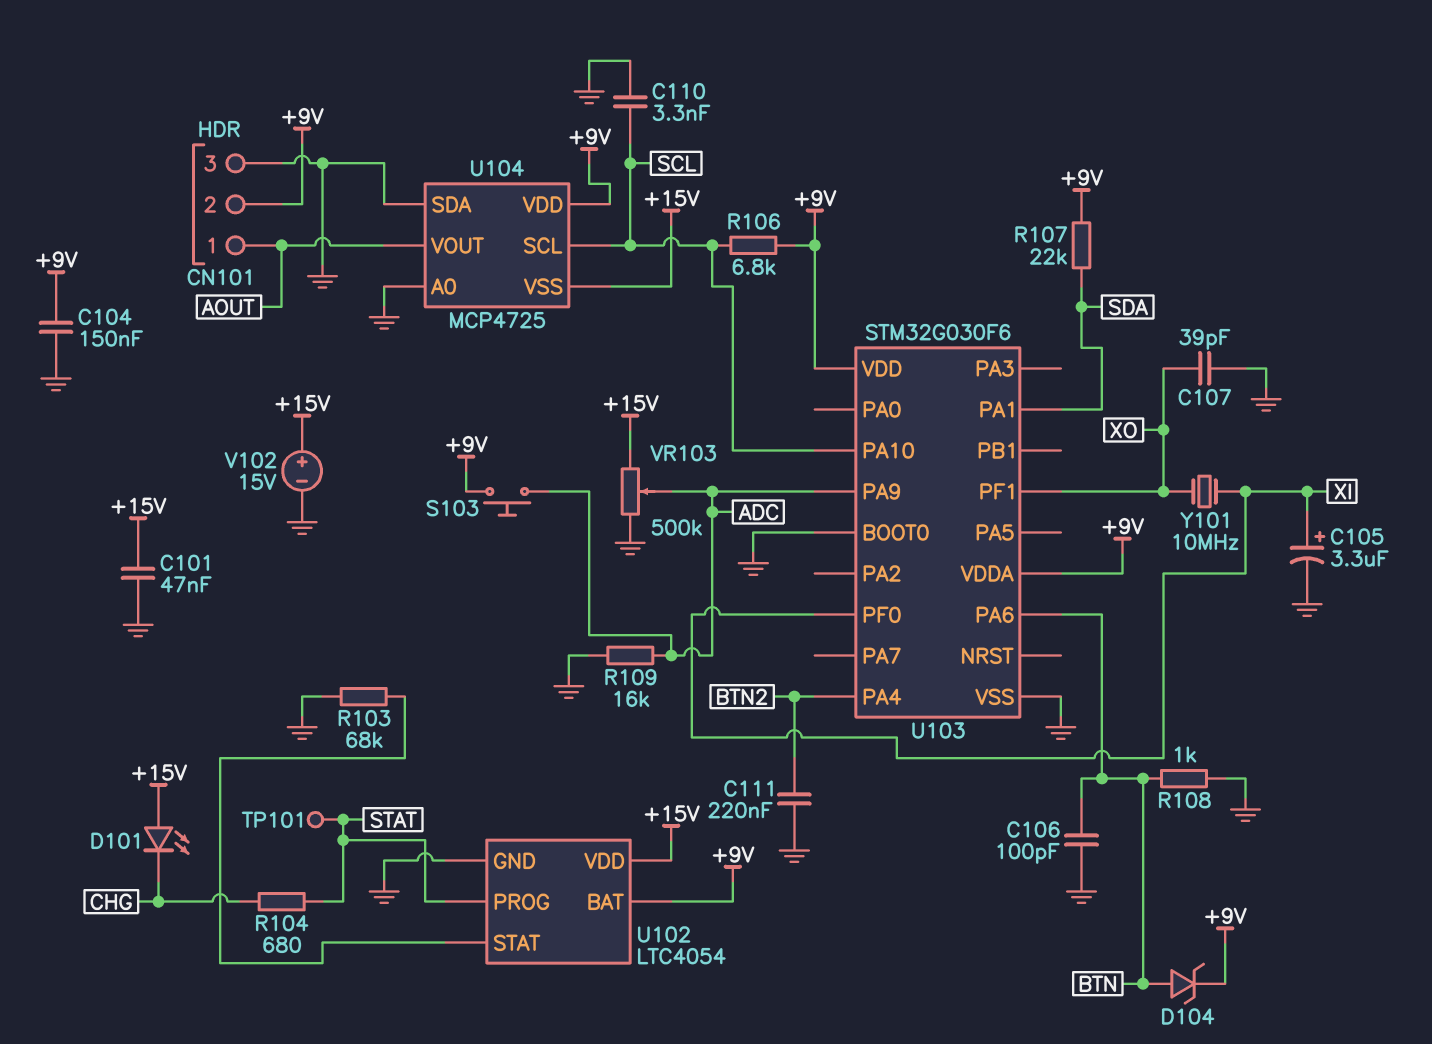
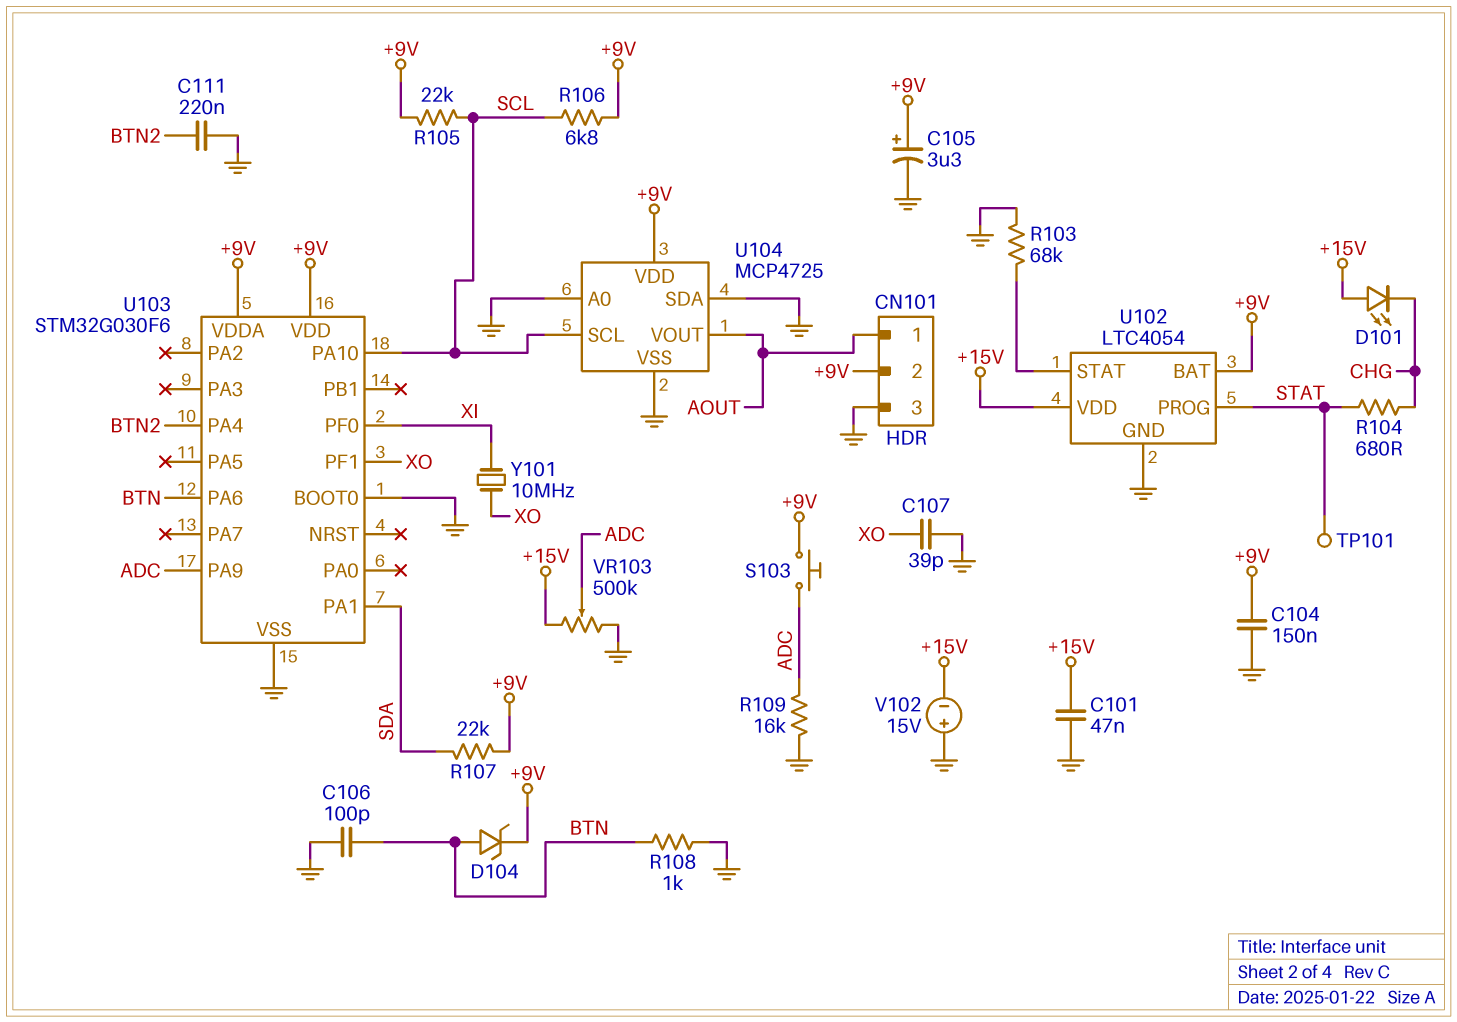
C105: 3.3uF (plus XI, minus GND) -> 3.3uF (plus +9V, minus GND)
C110: 3.3nF (GND, SCL) -> none
R105: none -> 22k (+9V, SCL)
U104 pin VSS: +15V -> GND
V102: 15V (plus +15V, minus GND) -> 15V (plus GND, minus +15V)

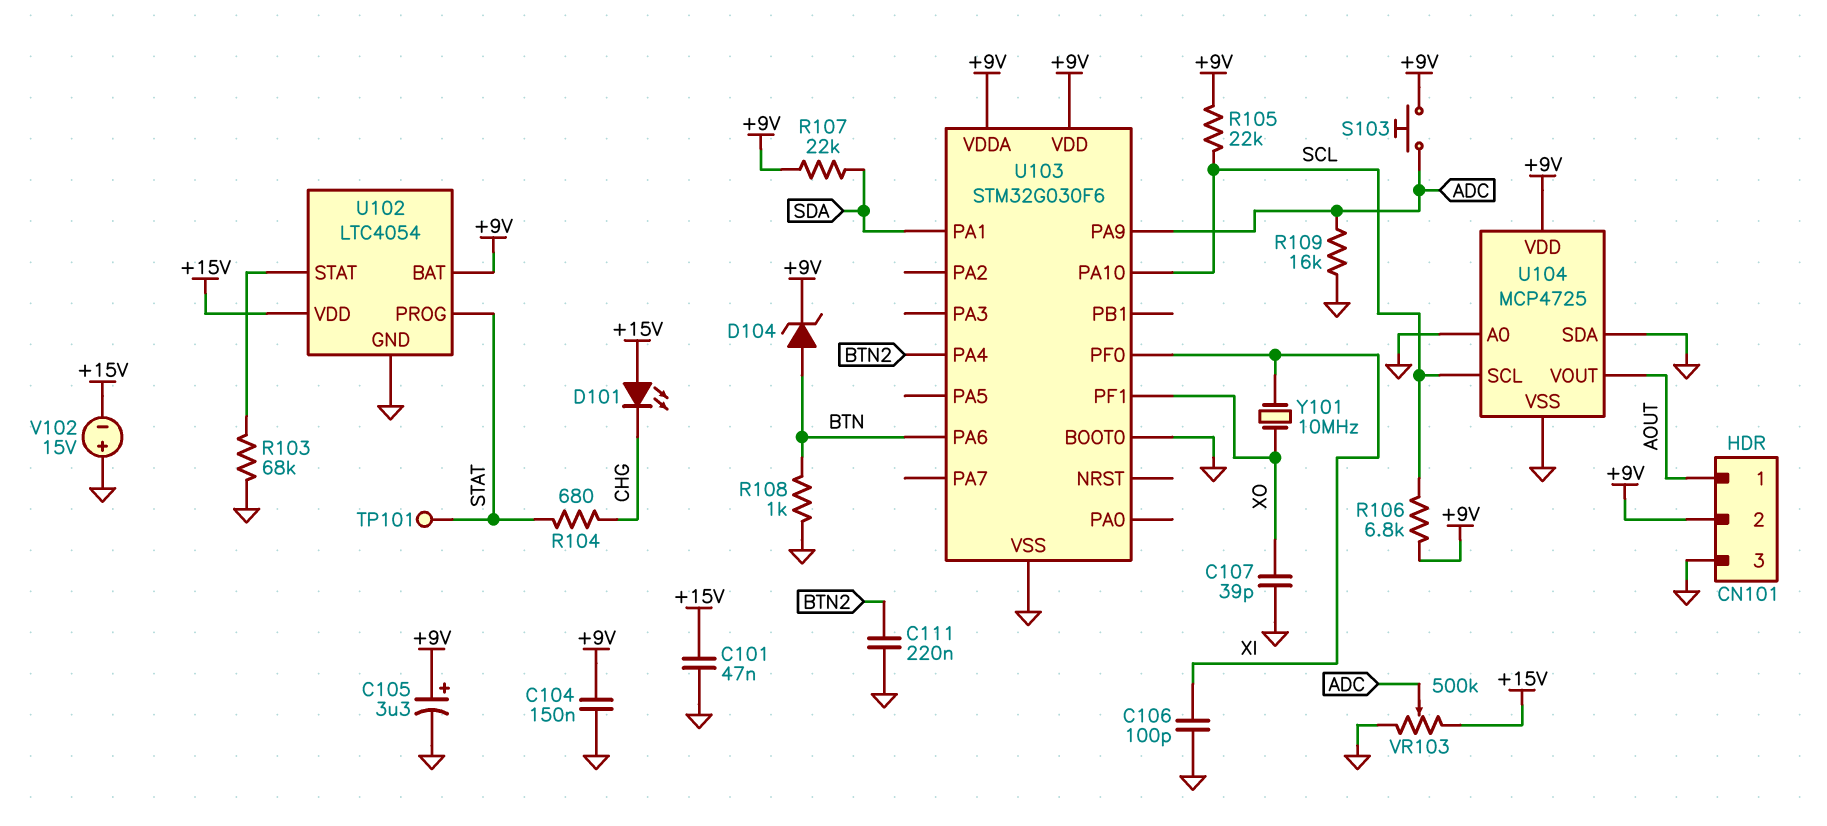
C106: 100pF (BTN, GND) -> 100pF (GND, XI)

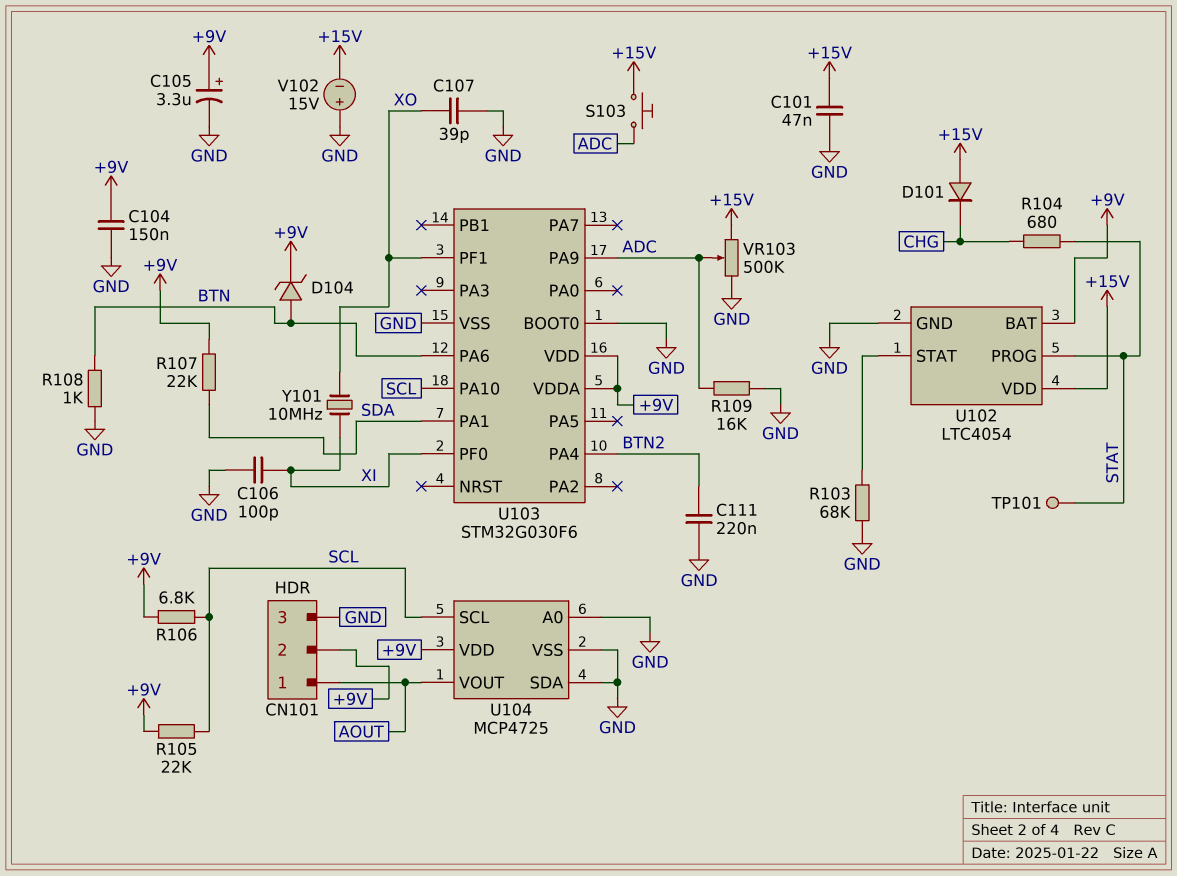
D101: LED (A +15V, K CHG) -> diode (A +15V, K CHG)
S103: button (+9V, ADC) -> button (+15V, ADC)

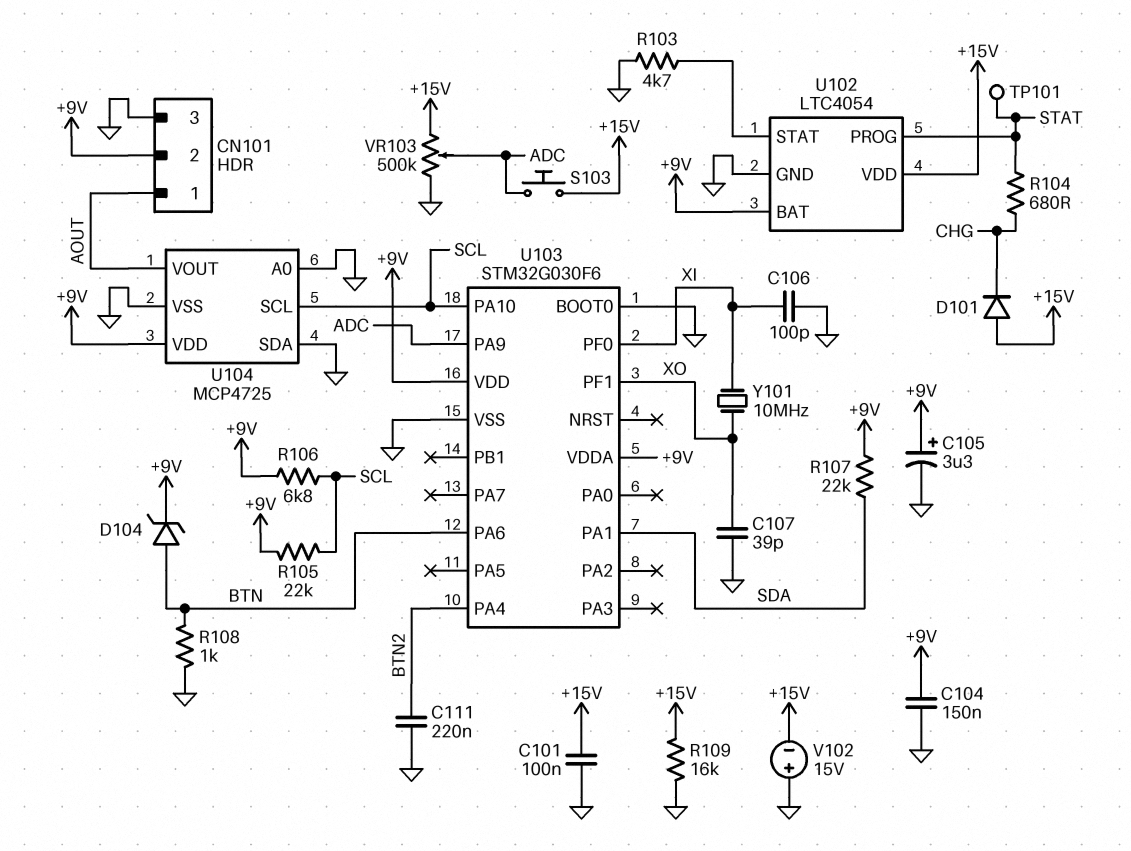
C101: 47nF (+15V, GND) -> 100nF (+15V, GND)
R103: 68k (GND, U102/STAT) -> 4.7k (GND, U102/STAT)
R109: 16k (ADC, GND) -> 16k (+15V, GND)

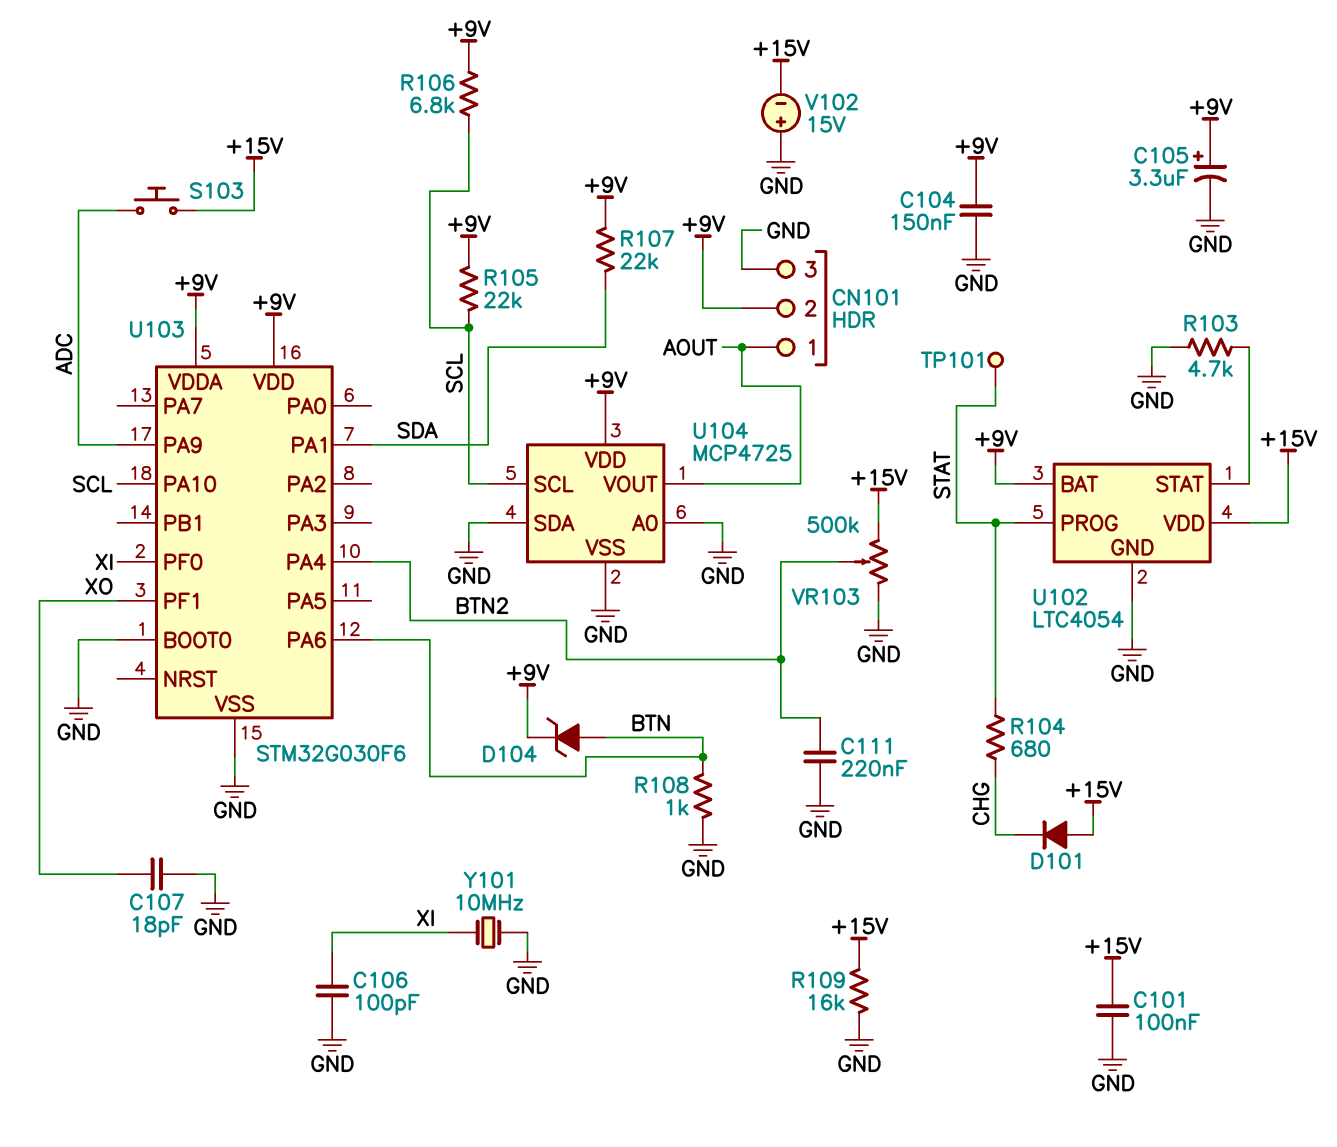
C107: 39pF (GND, XO) -> 18pF (GND, XO)
VR103: 500k (+15V, GND, wiper ADC) -> 500k (+15V, GND, wiper BTN2)
Y101: 10MHz (XI, XO) -> 10MHz (GND, XI)

